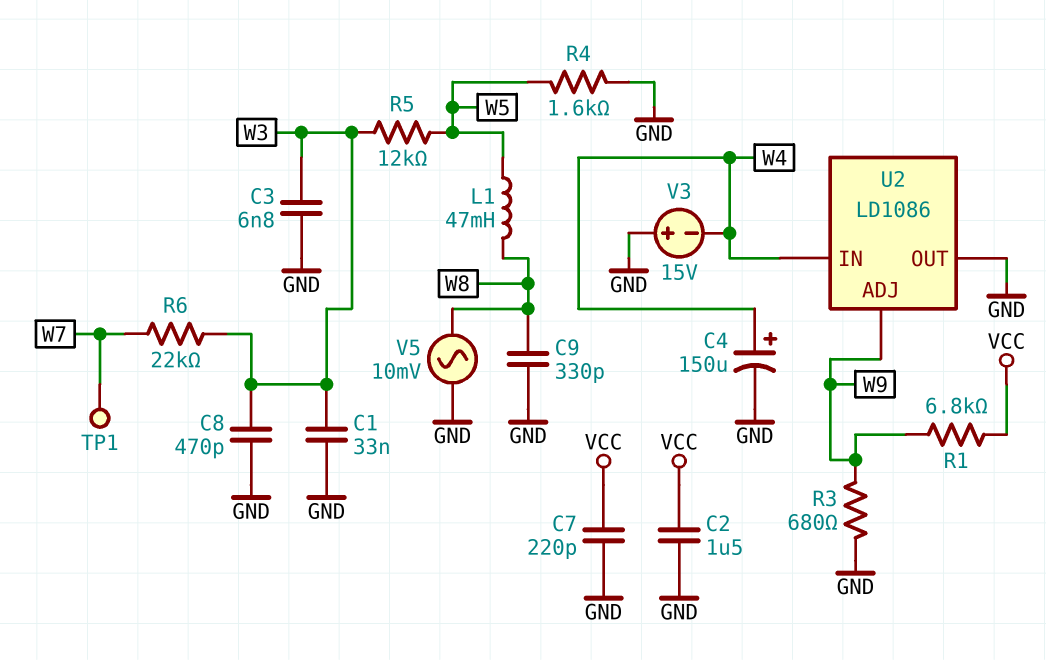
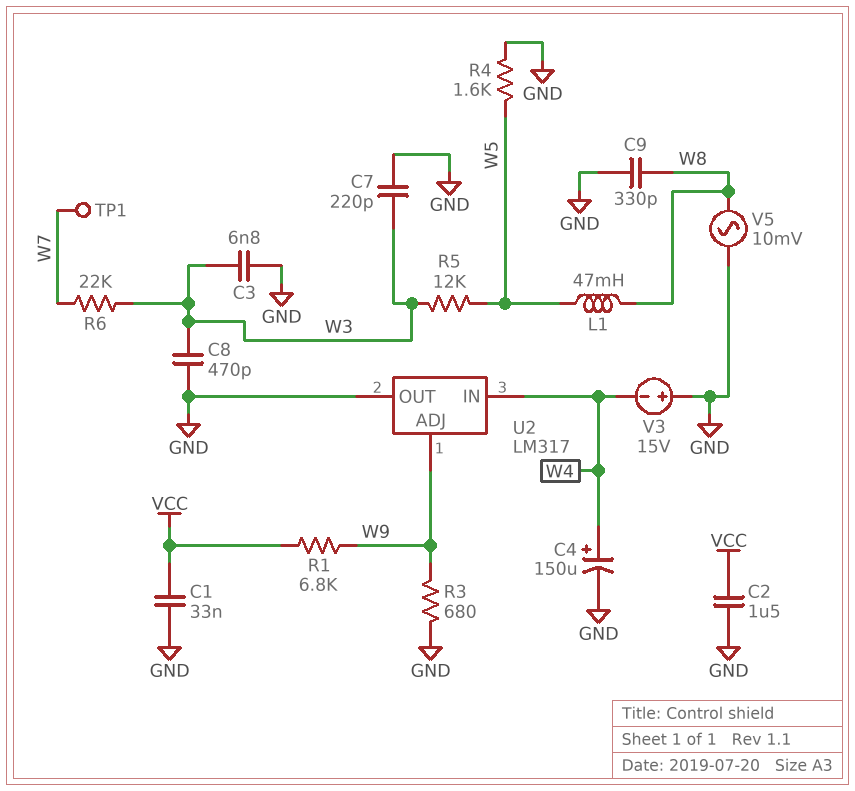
C1: 33nF (GND, W3) -> 33nF (GND, VCC)
C7: 220pF (GND, VCC) -> 220pF (GND, W3)
U2: LD1086 -> LM317

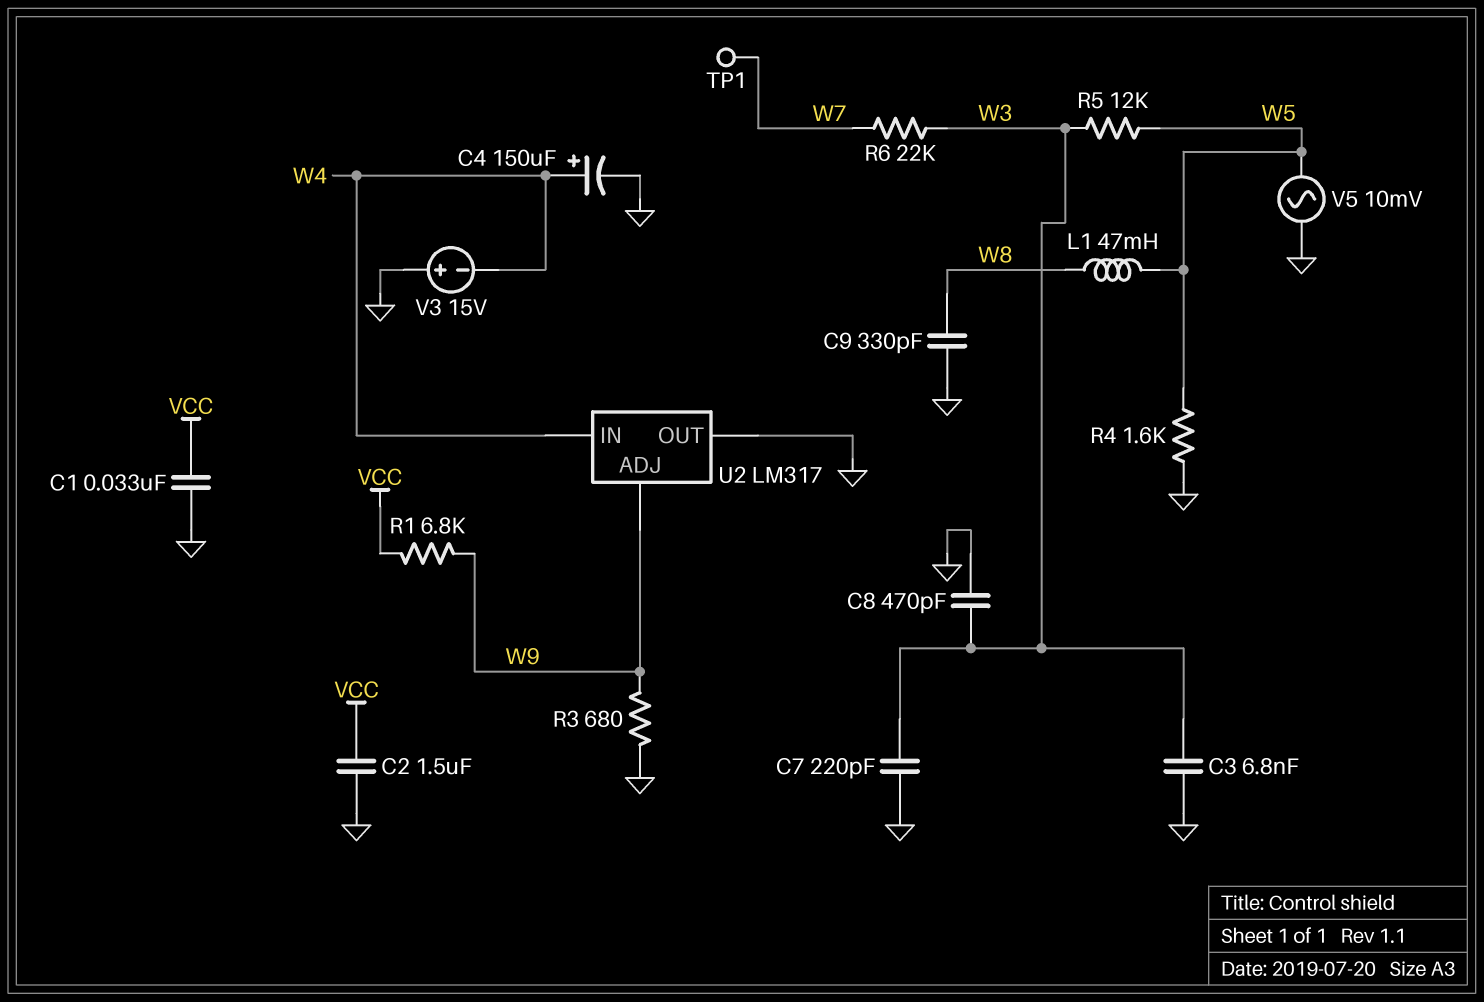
V5: AC 10mV (GND, W8) -> AC 10mV (GND, W5)

